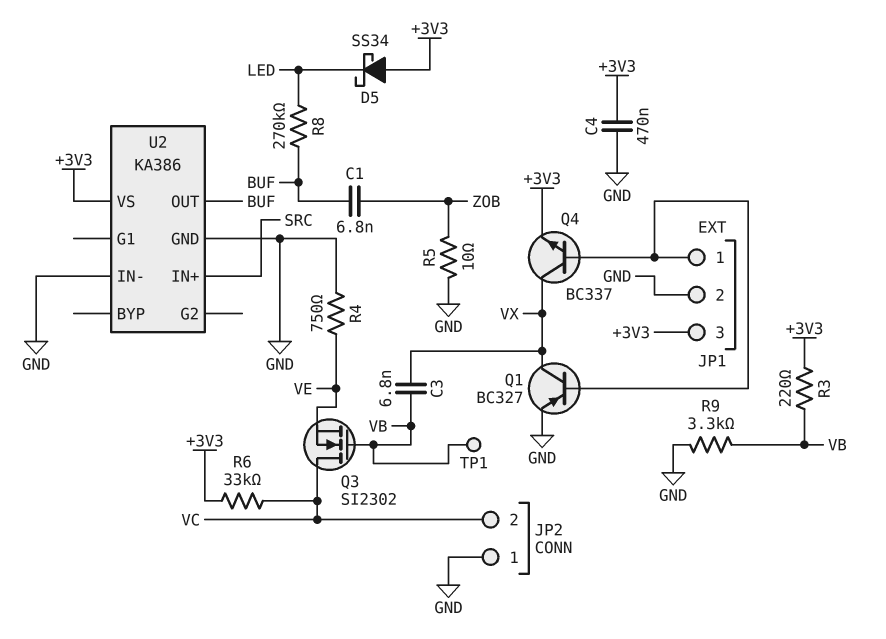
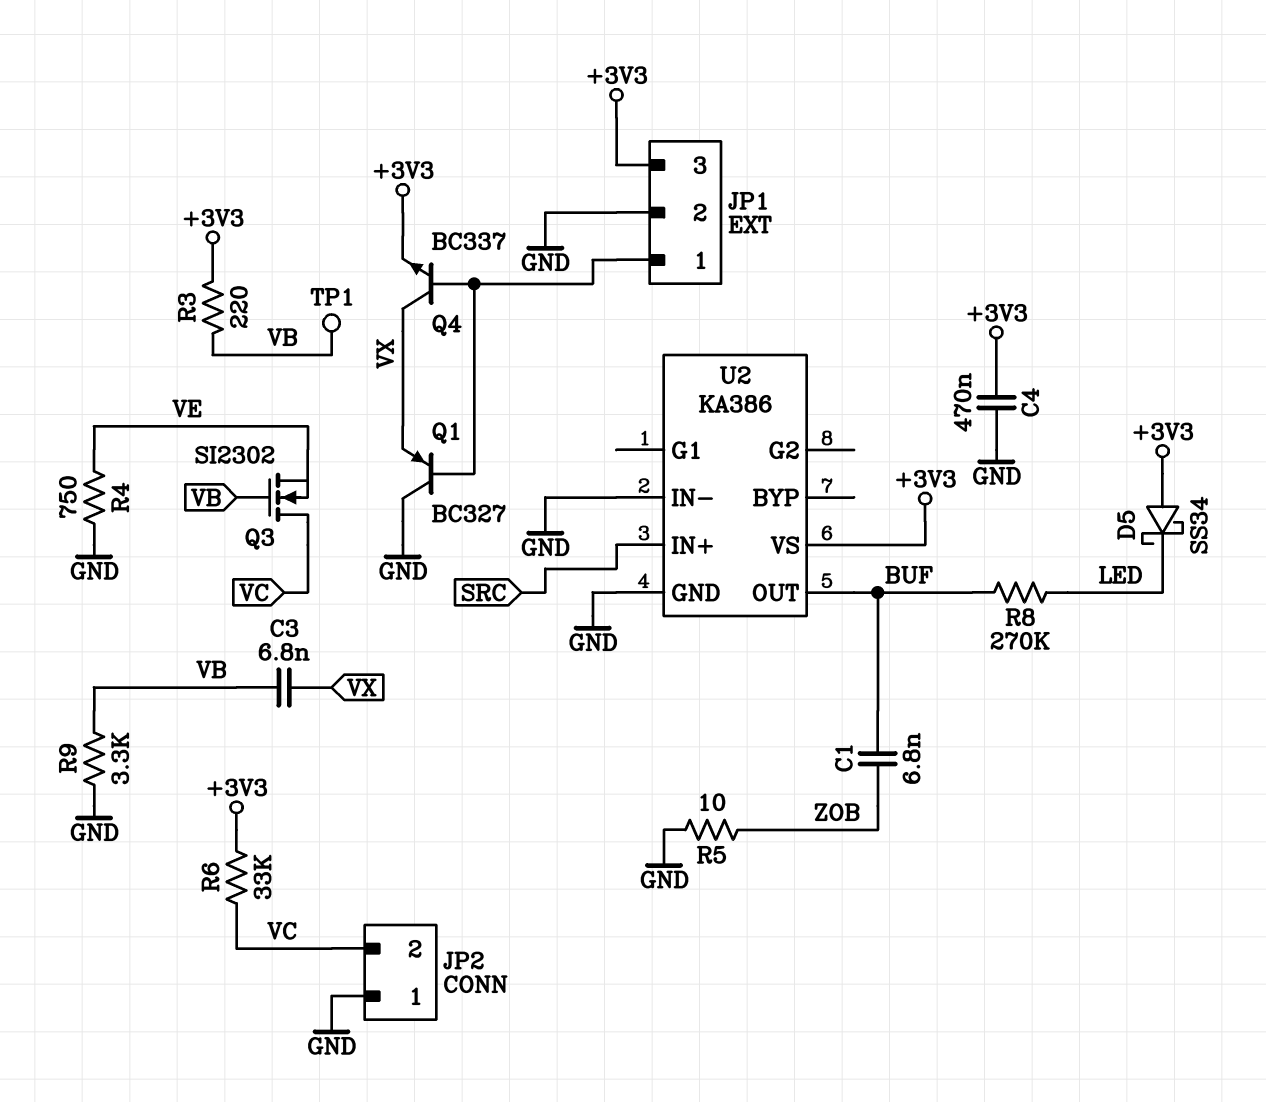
Q1: PNP BC327 (B JP1/1, C VX, E GND) -> PNP BC327 (B JP1/1, C GND, E VX)

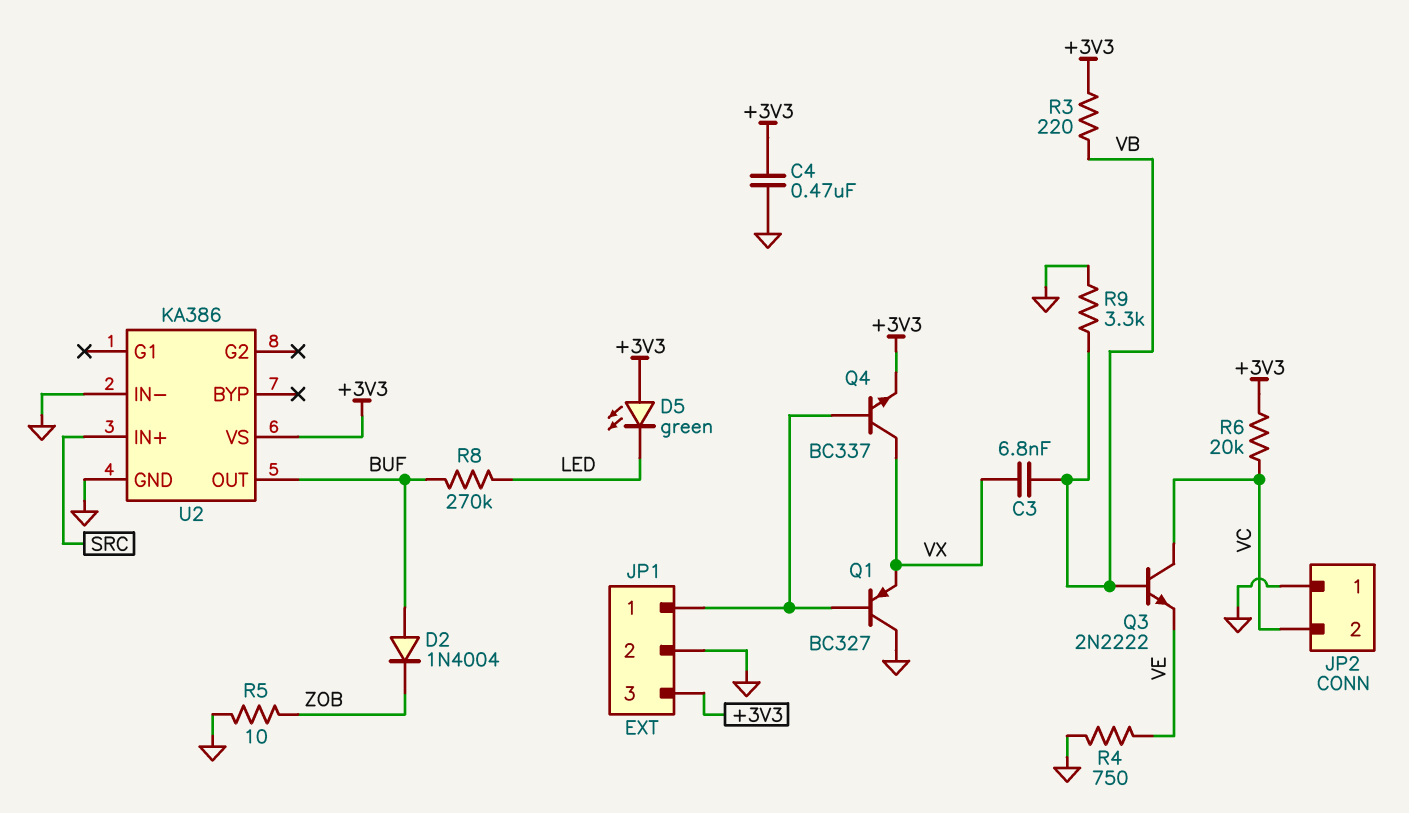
C1: 6.8nF (BUF, ZOB) -> none
D2: none -> diode 1N4004 (A BUF, K ZOB)
D5: schottky SS34 (A +3V3, K LED) -> LED green (A +3V3, K LED)
Q3: NMOS SI2302 (G VB, D VC, S VE) -> NPN 2N2222 (B VB, C VC, E VE)
R6: 33k (+3V3, VC) -> 20k (+3V3, VC)
TP1: test point (VB) -> none

